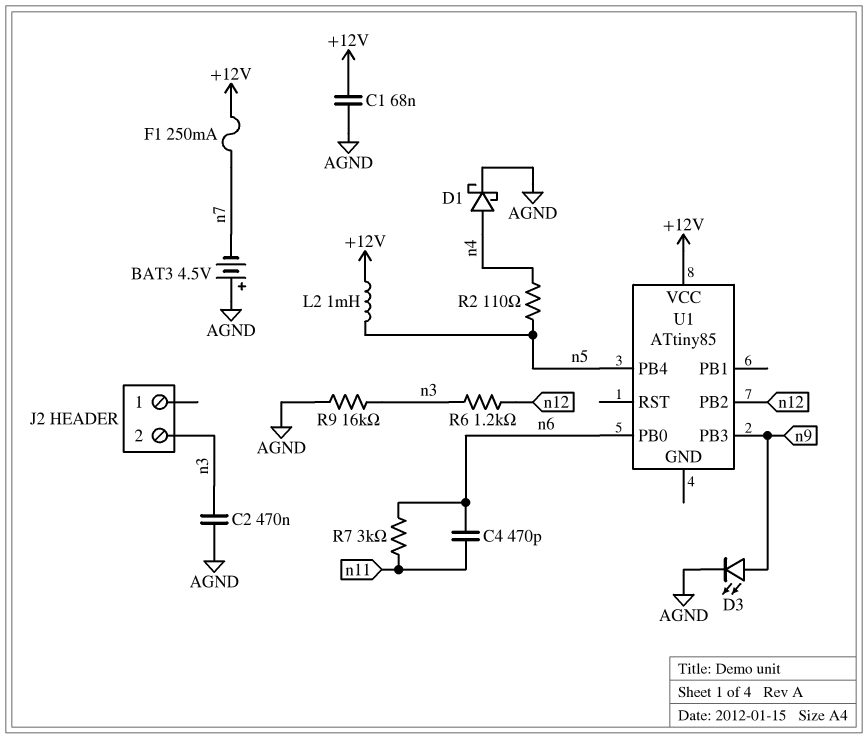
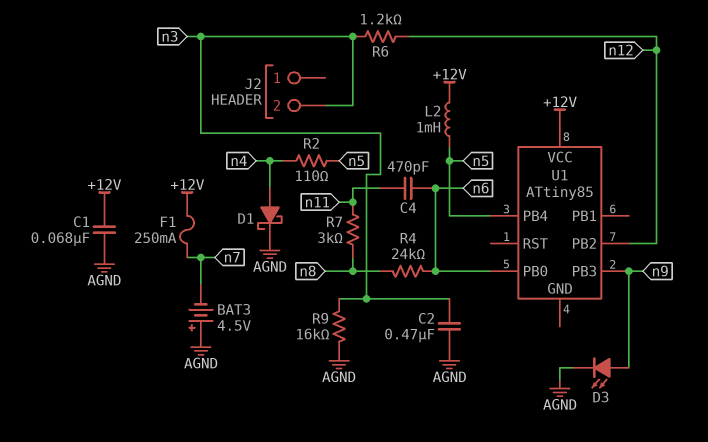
R4: none -> 24k (n6, n8)
R7: 3k (n6, n11) -> 3k (n8, n11)

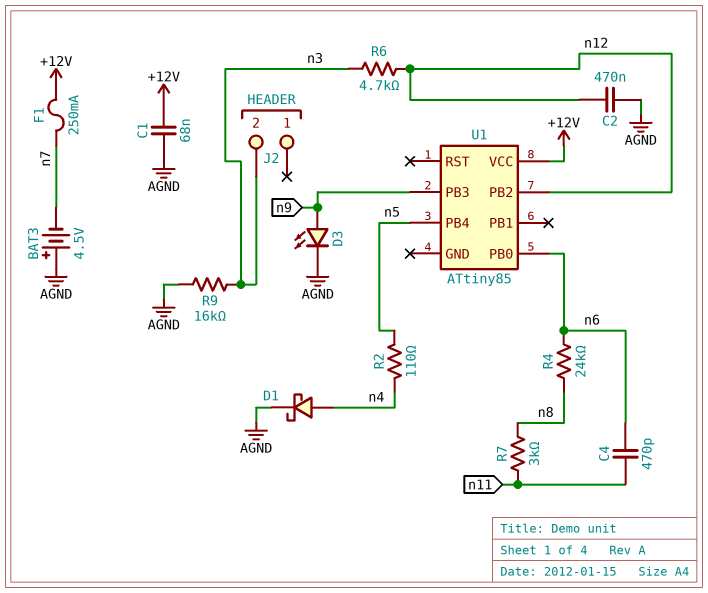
C2: 470nF (AGND, n3) -> 470nF (AGND, n12)
L2: 1mH (+12V, n5) -> none
R6: 1.2k (n3, n12) -> 4.7k (n3, n12)

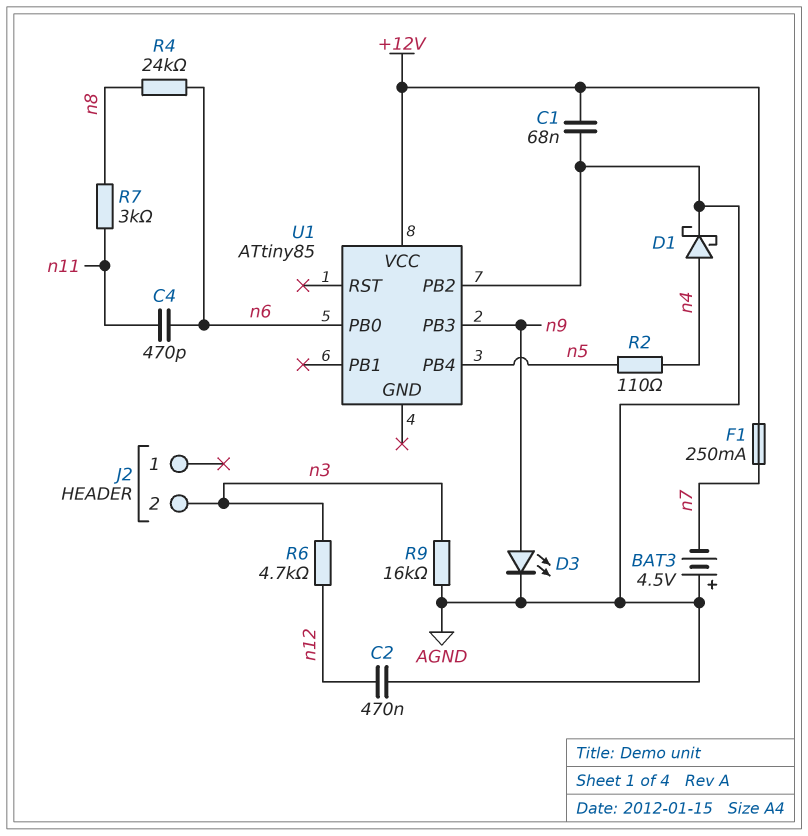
U1 pin PB2: n12 -> AGND

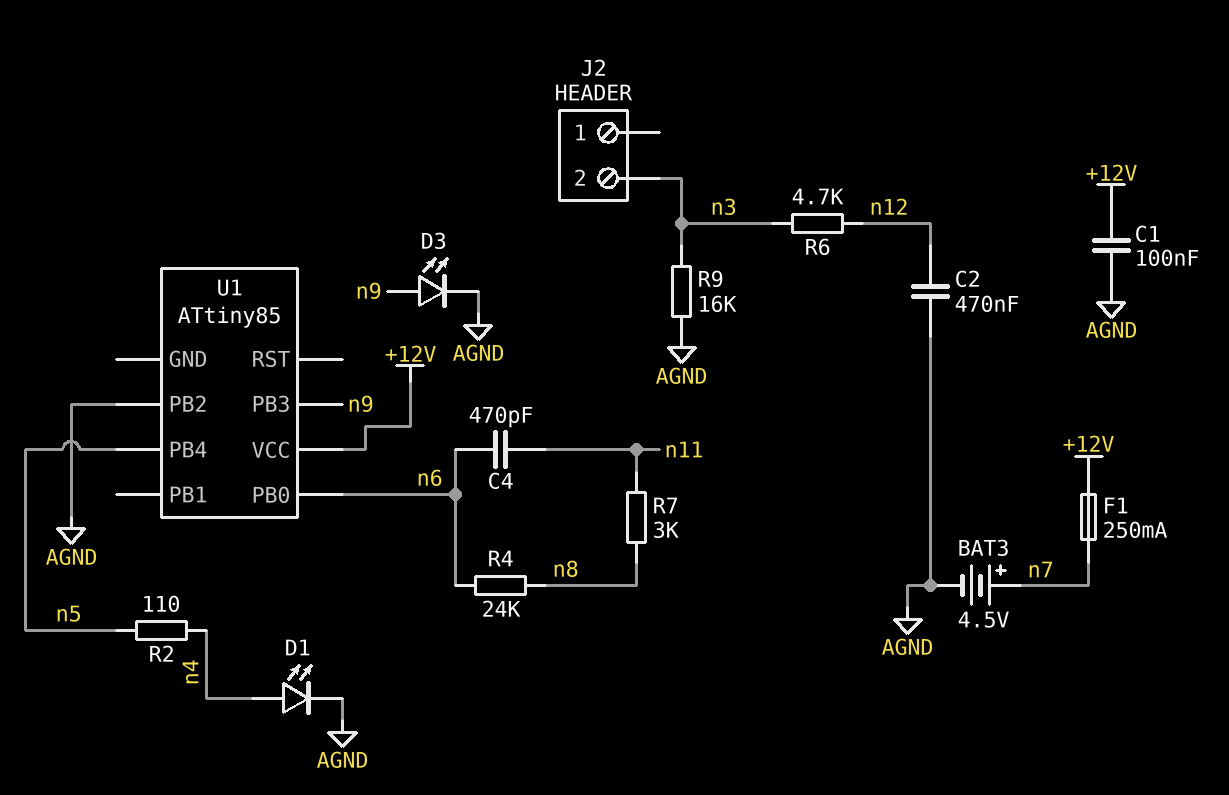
BAT3: 4.5V (plus AGND, minus n7) -> 4.5V (plus n7, minus AGND)
C1: 68nF (+12V, AGND) -> 100nF (+12V, AGND)
D1: schottky (A n4, K AGND) -> LED (A n4, K AGND)

